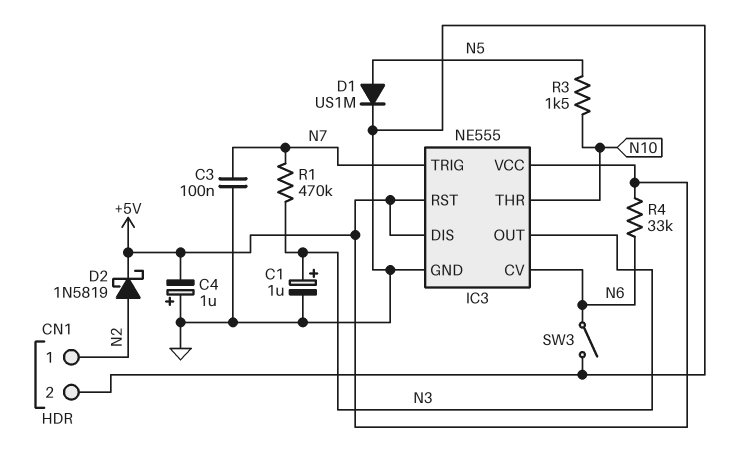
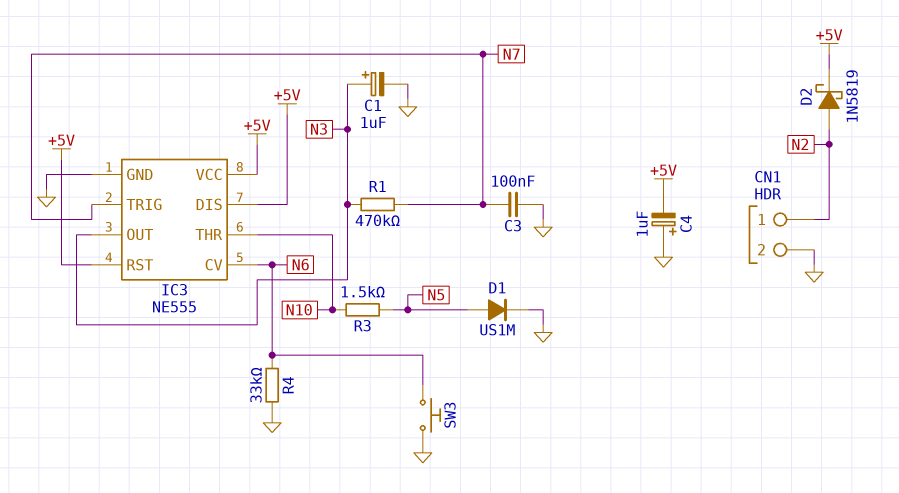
R4: 33k (+5V, N6) -> 33k (GND, N6)
SW3: switch (GND, N6) -> button (GND, N6)

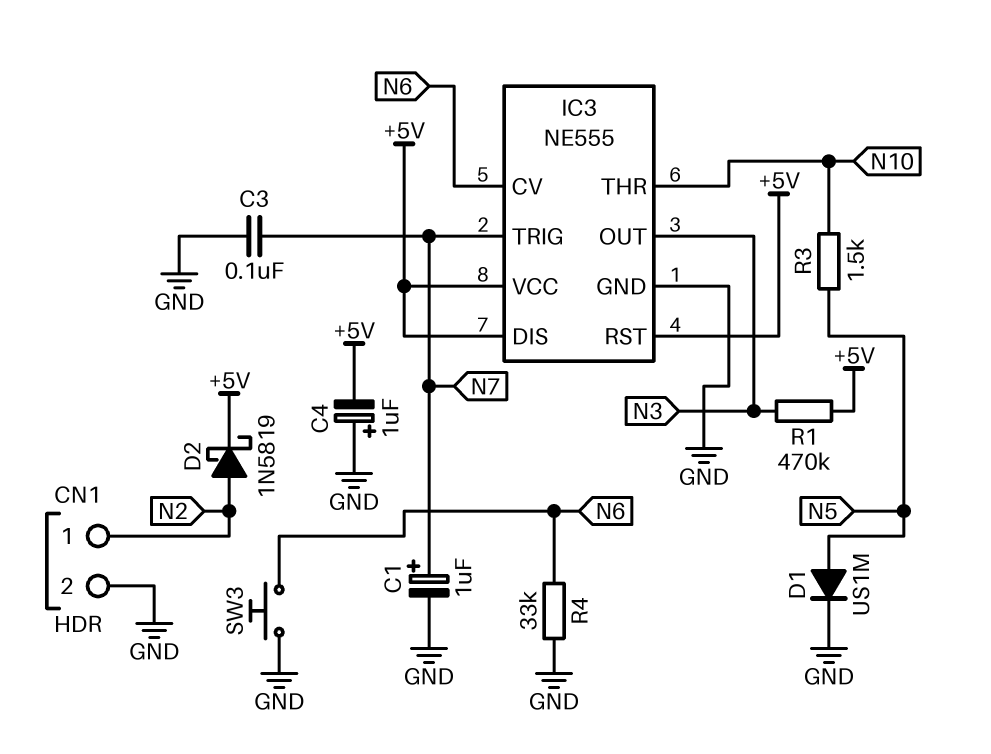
C1: 1uF (plus N3, minus GND) -> 1uF (plus N7, minus GND)
R1: 470k (N3, N7) -> 470k (+5V, N3)

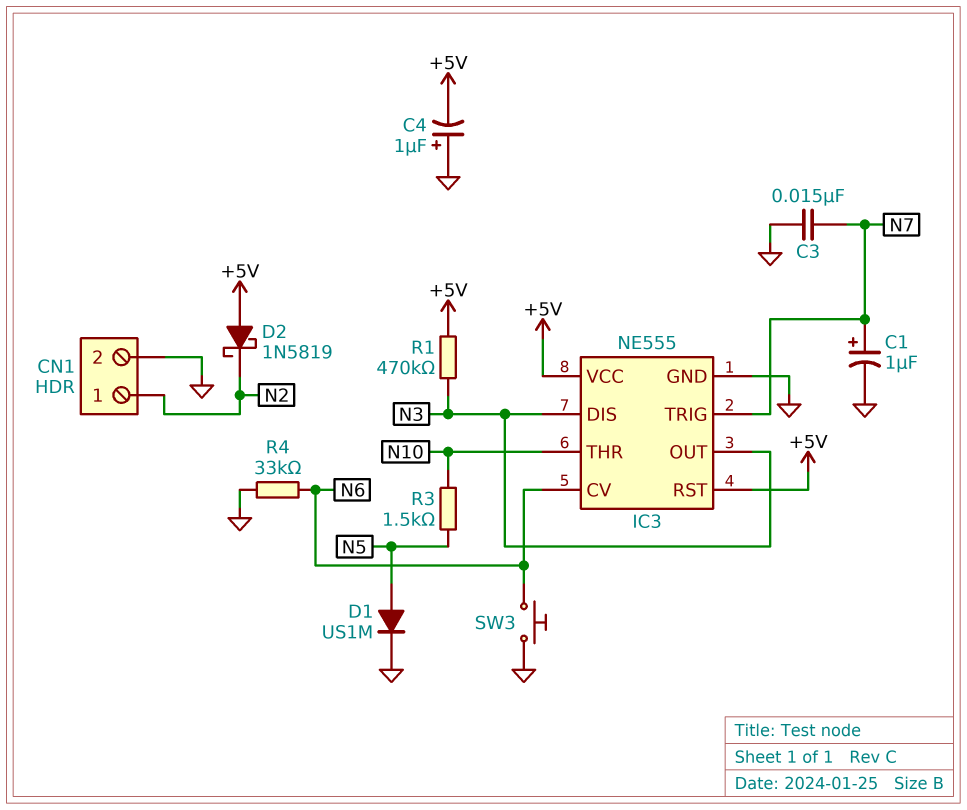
C3: 100nF (GND, N7) -> 15nF (GND, N7)
D2: schottky 1N5819 (A N2, K +5V) -> schottky 1N5819 (A +5V, K N2)
IC3 pin DIS: +5V -> N3

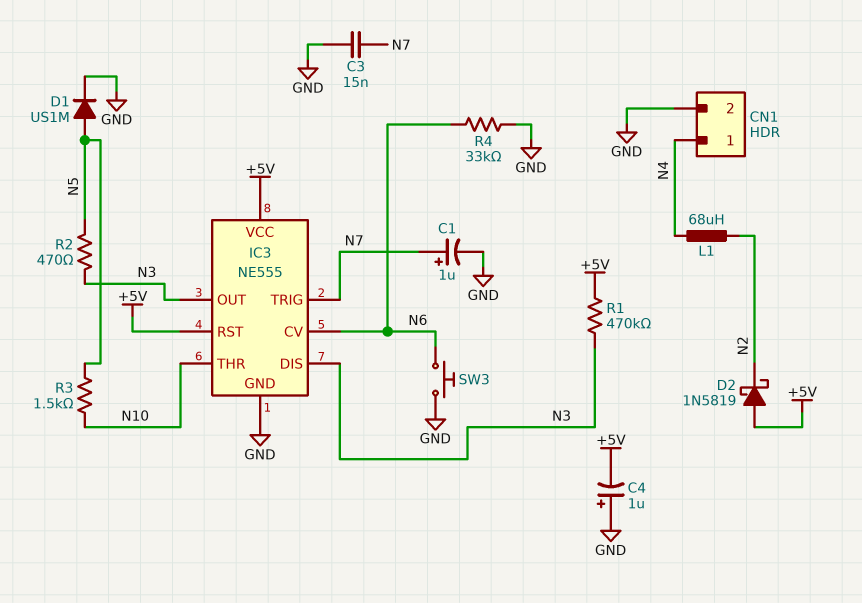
CN1 pin 1: N2 -> N4
L1: none -> 68uH (N2, N4)
R2: none -> 470 (N3, N5)

